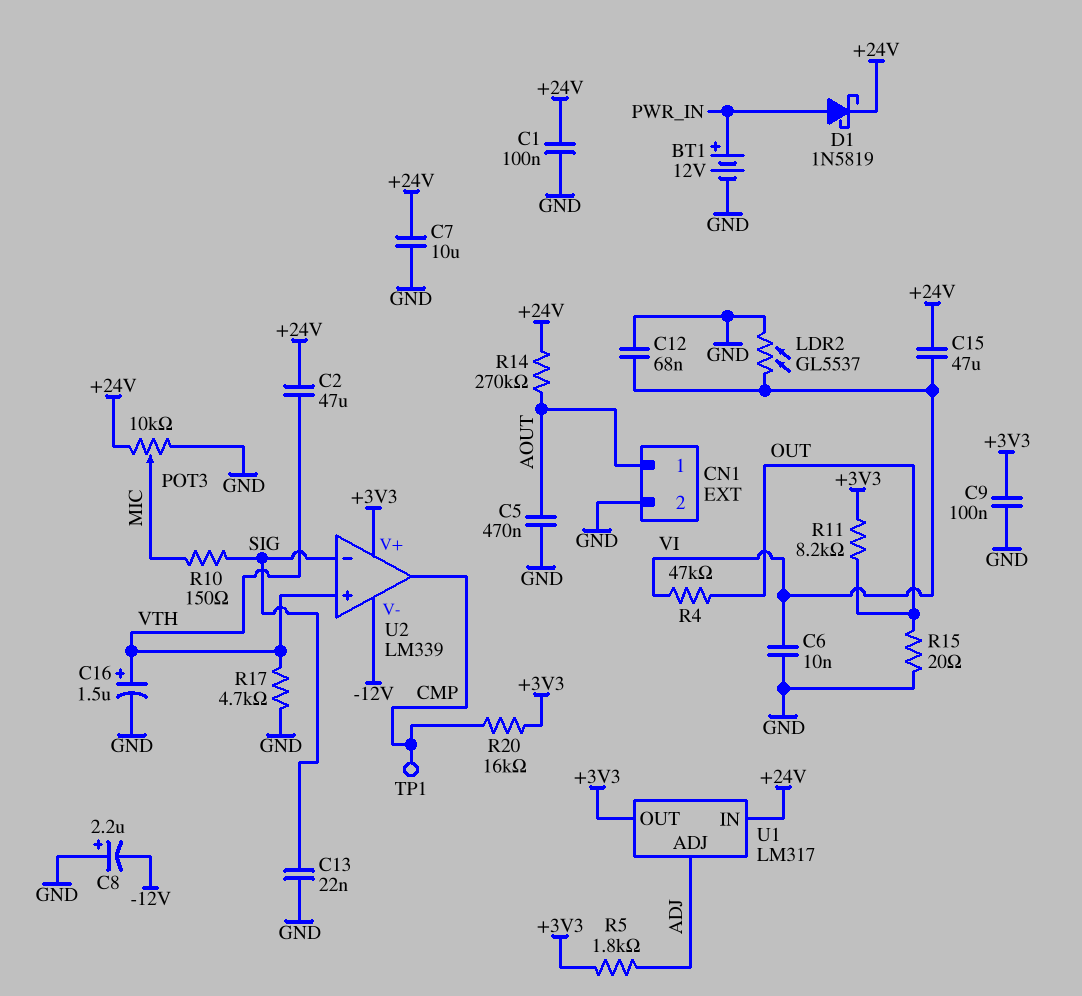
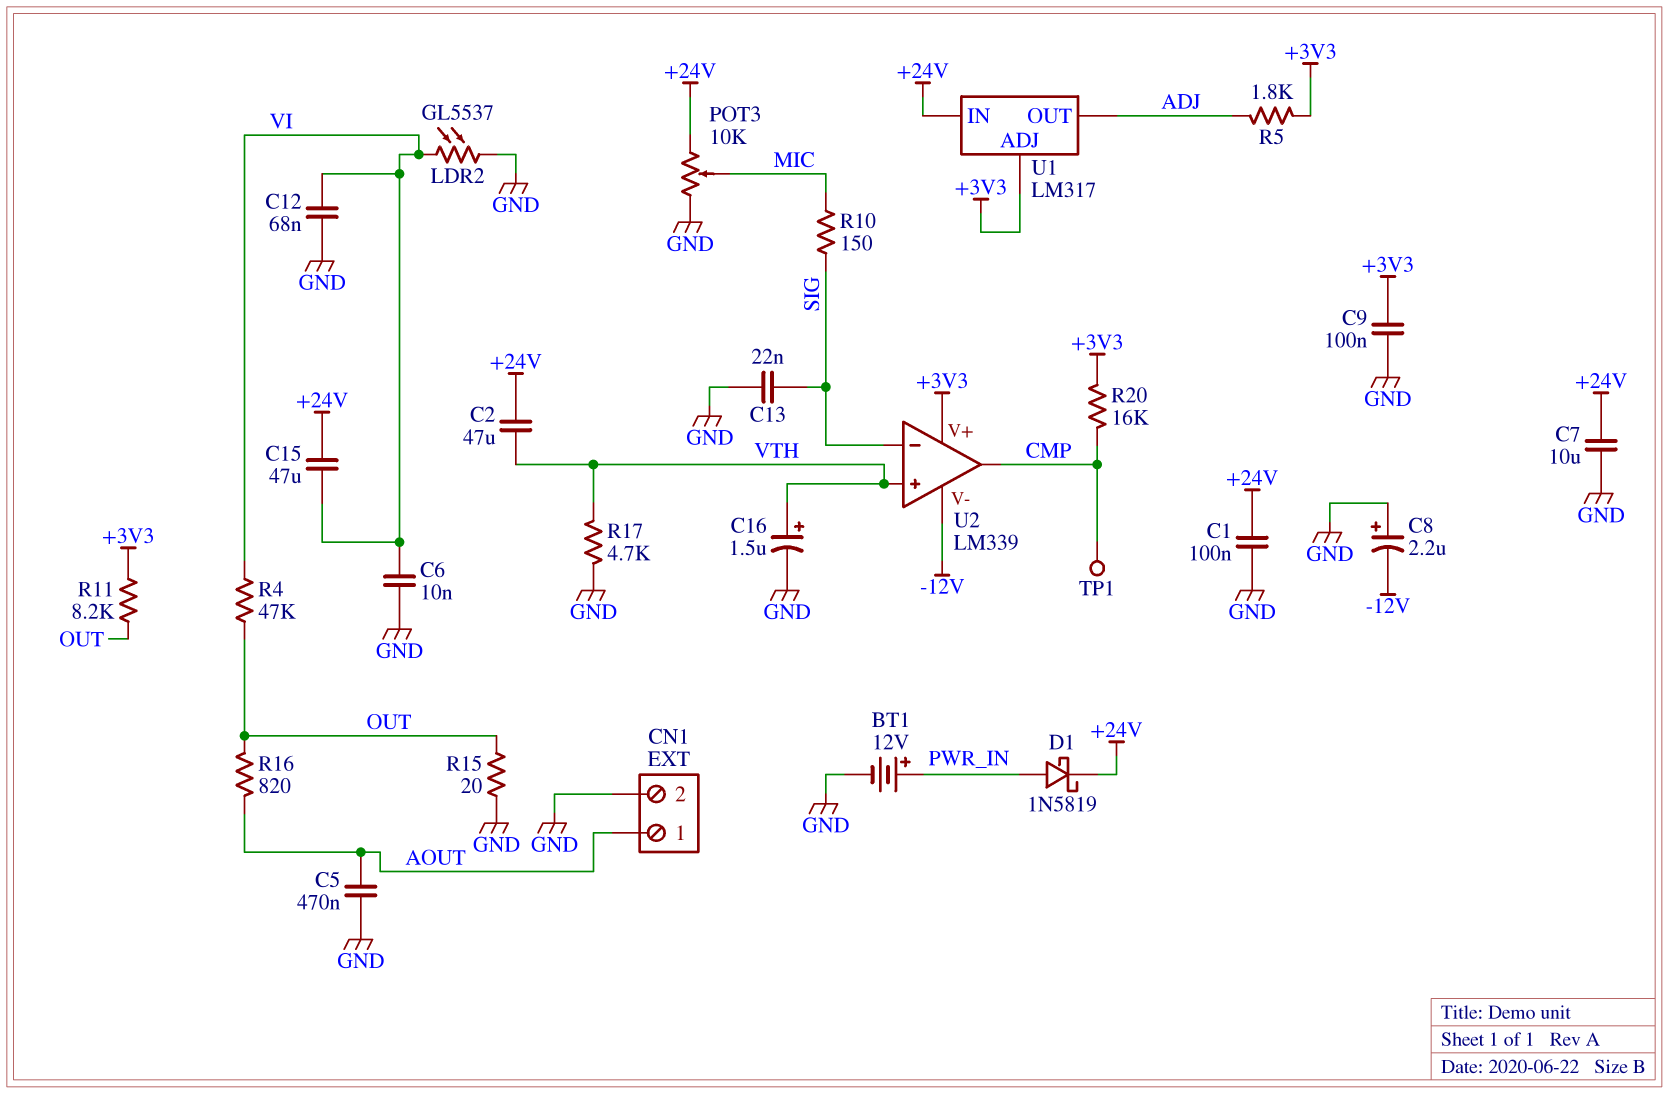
R14: 270k (+24V, AOUT) -> none
R16: none -> 820 (AOUT, OUT)
U1 pin ADJ: ADJ -> +3V3
U1 pin OUT: +3V3 -> ADJ

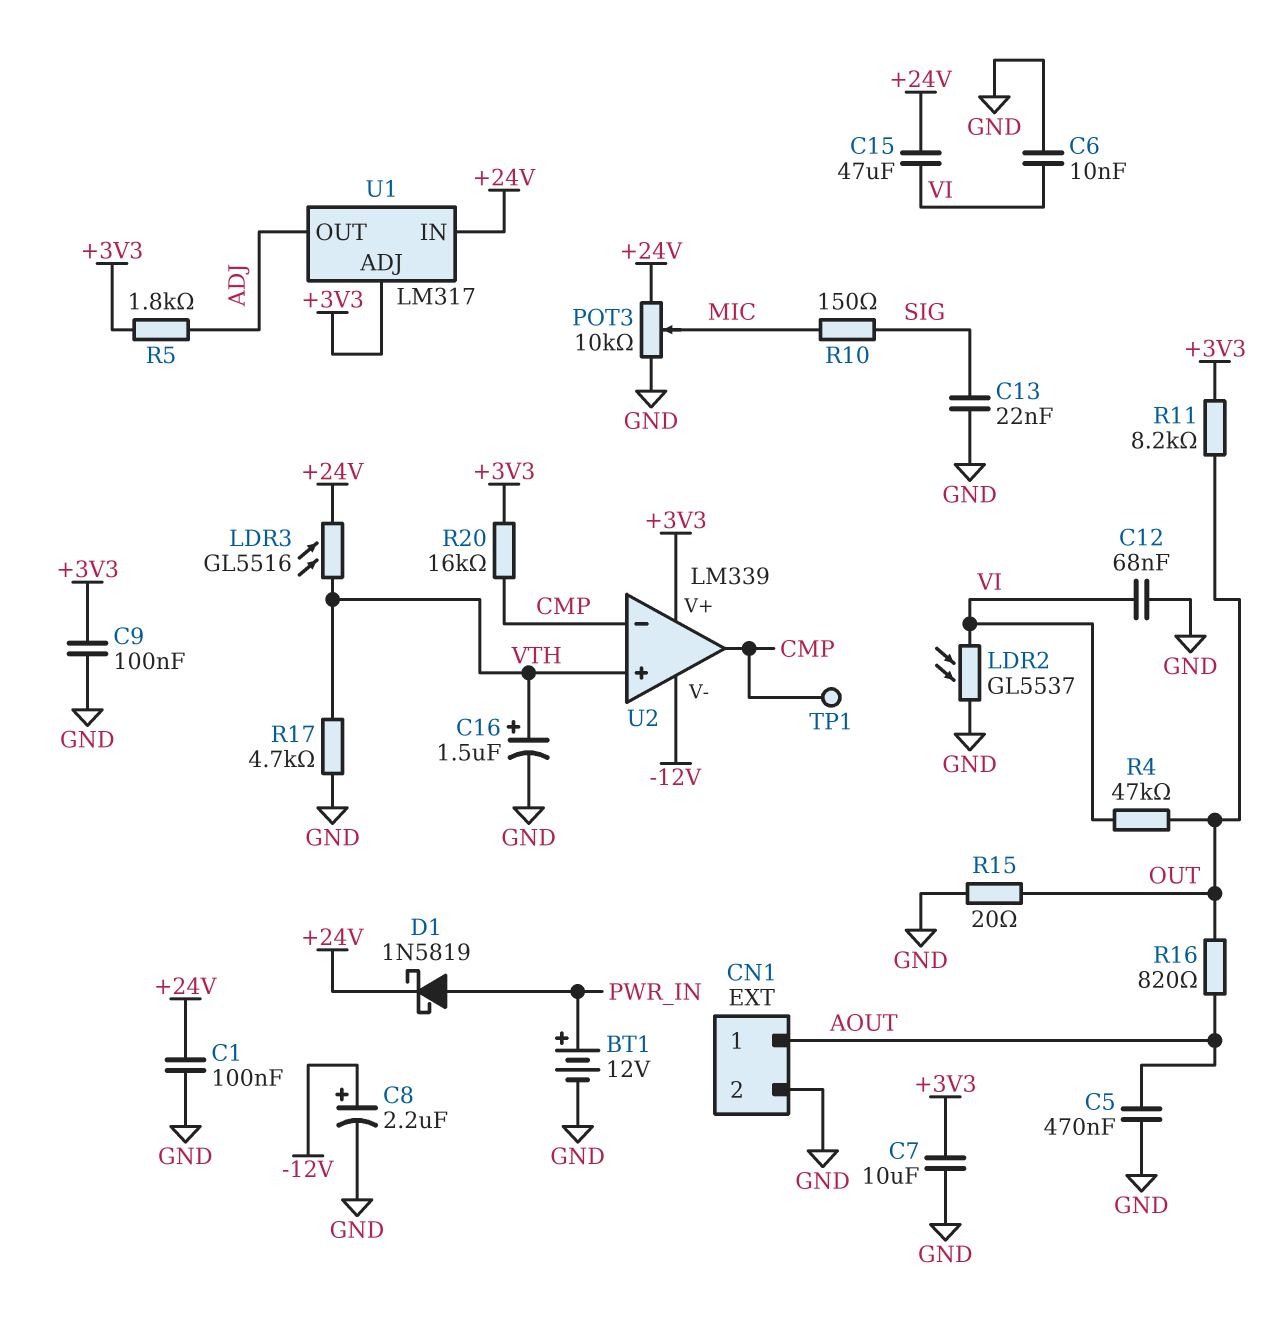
C2: 47uF (+24V, VTH) -> none
C7: 10uF (+24V, GND) -> 10uF (+3V3, GND)
C8: 2.2uF (plus GND, minus -12V) -> 2.2uF (plus -12V, minus GND)
LDR3: none -> GL5516 (+24V, VTH)
U2 pin in-: SIG -> CMP

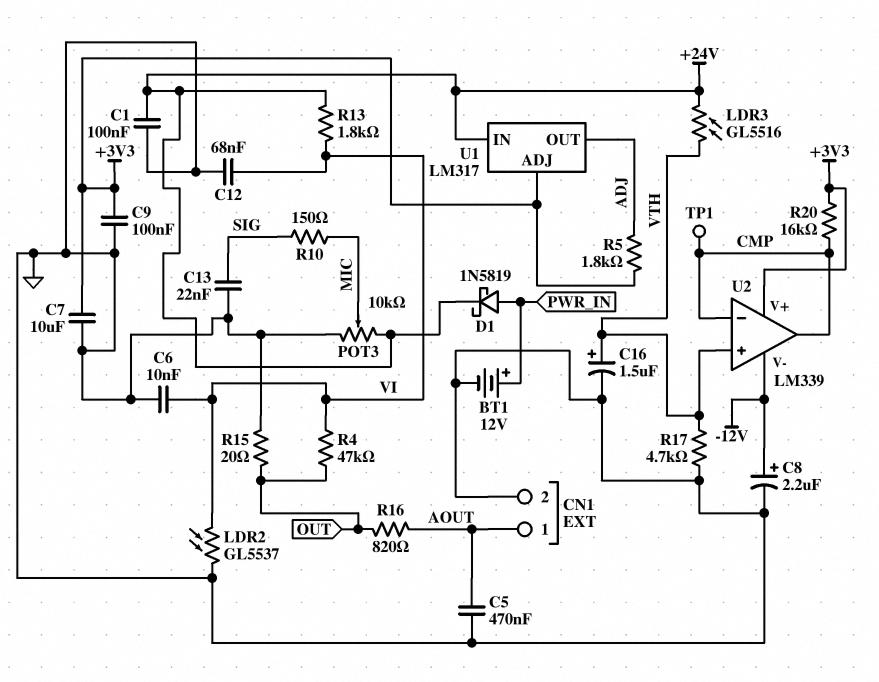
C15: 47uF (+24V, VI) -> none
R11: 8.2k (+3V3, OUT) -> none
R13: none -> 1.8k (+24V, VI)

